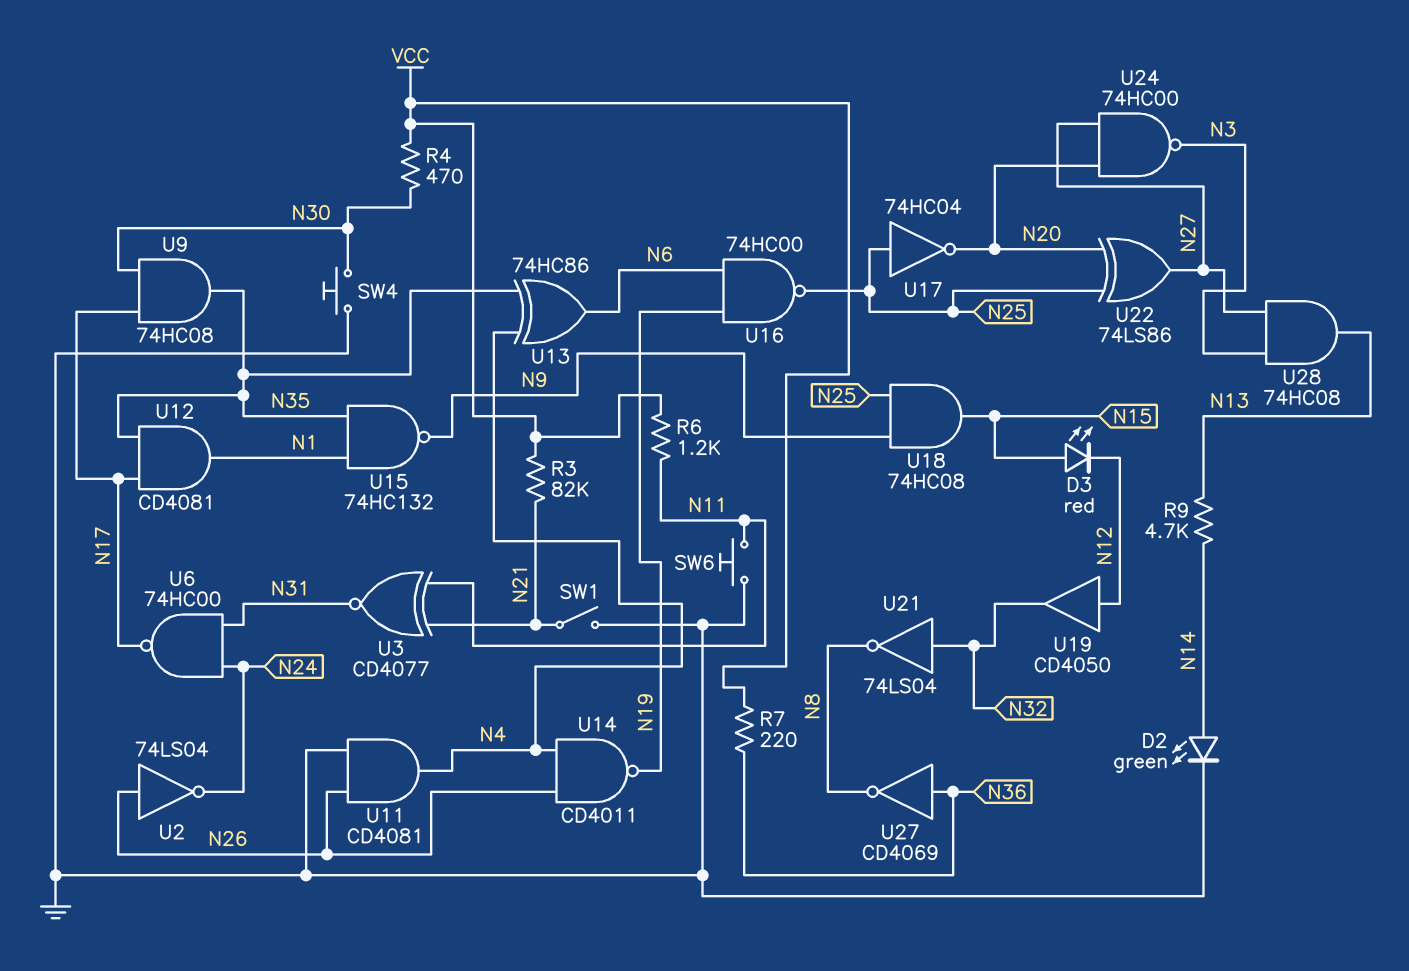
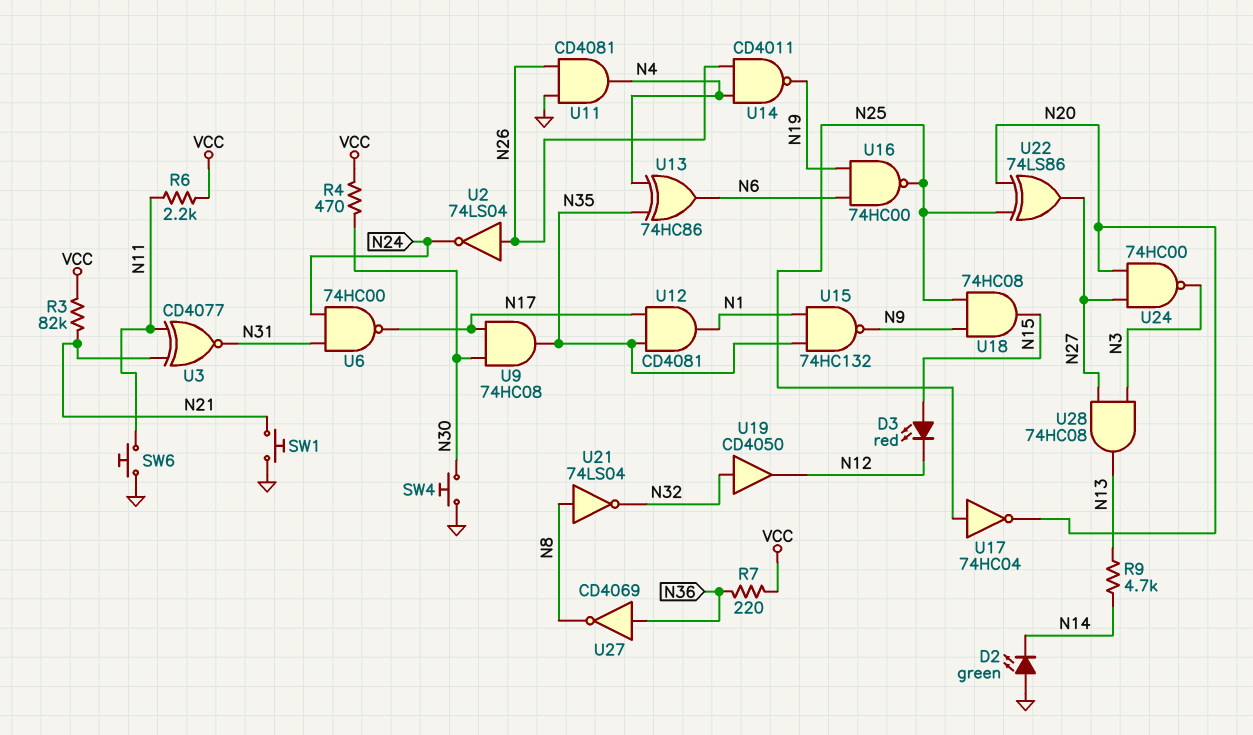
D2: LED green (A N14, K GND) -> LED green (A GND, K N14)
R6: 1.2k (N11, VCC) -> 2.2k (N11, VCC)
SW1: switch (GND, N21) -> button (GND, N21)
U19: buffer CD4050 (in N12, out N32) -> buffer CD4050 (in N32, out N12)
U21: NOT 74LS04 (in N32, out N8) -> NOT 74LS04 (in N8, out N32)

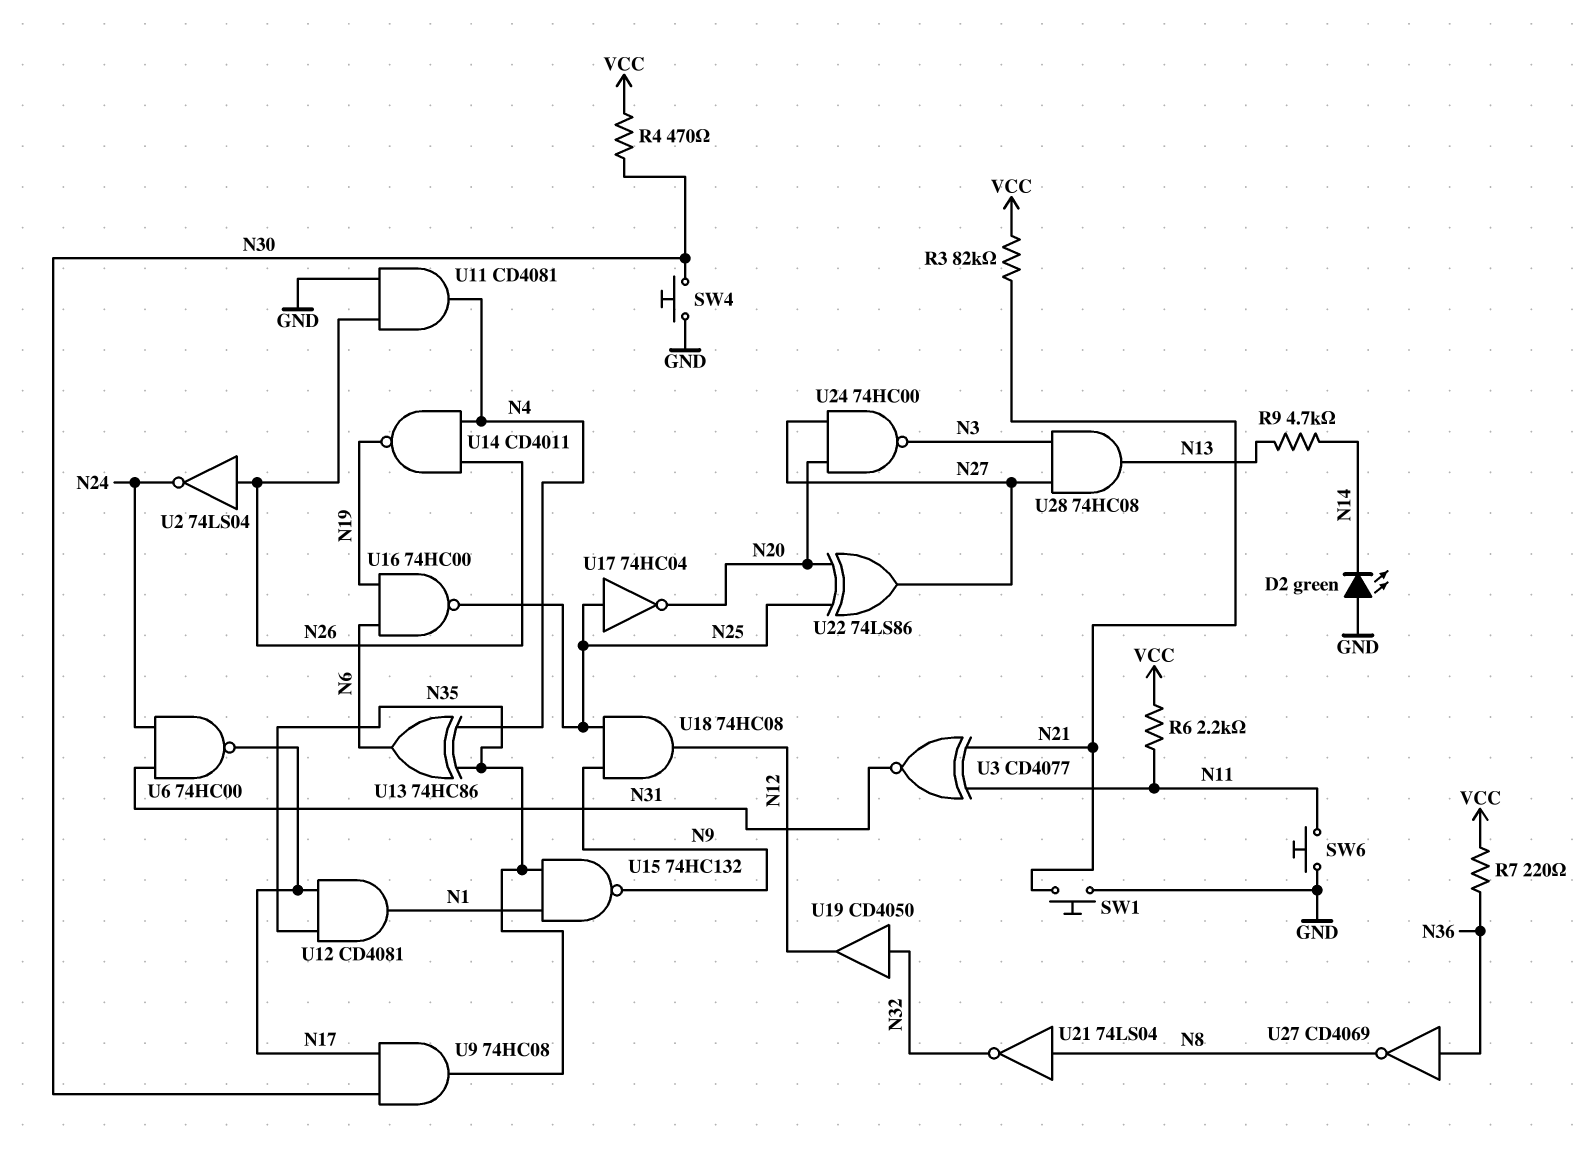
D3: LED red (A N15, K N12) -> none
U18: AND 74HC08 (in N9, in N25, out N15) -> AND 74HC08 (in N9, in N25, out N12)

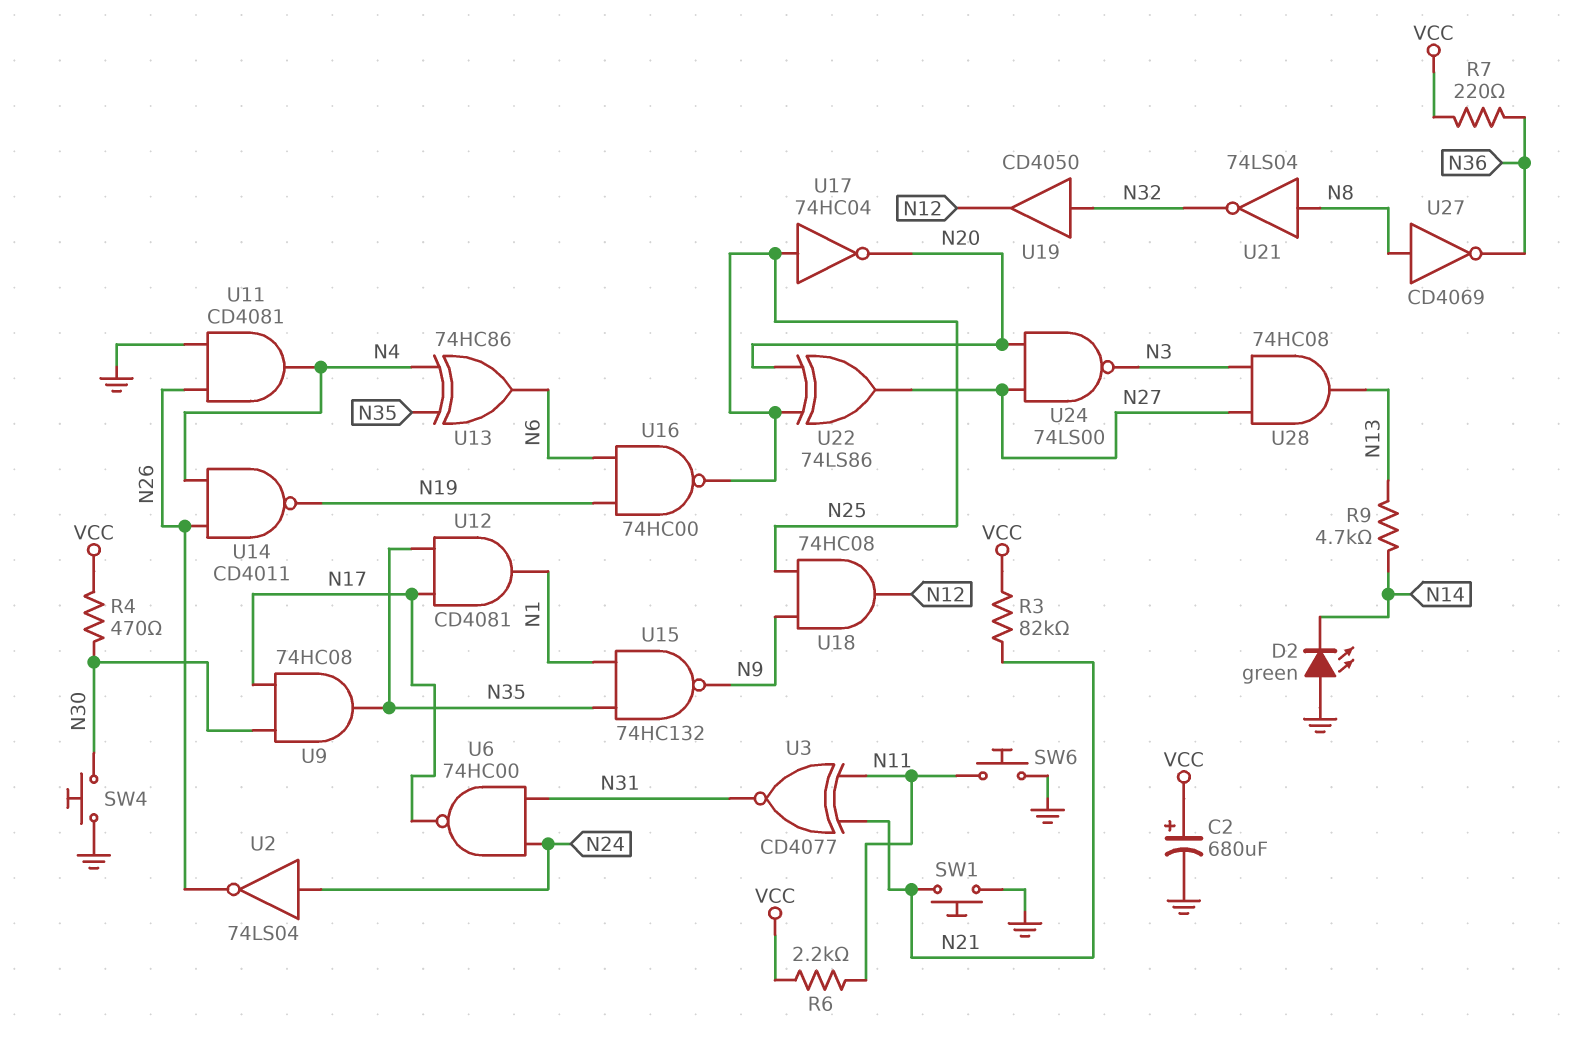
C2: none -> 680uF (plus VCC, minus GND)
U2: NOT 74LS04 (in N26, out N24) -> NOT 74LS04 (in N24, out N26)
U24: NAND 74HC00 (in N20, in N27, out N3) -> NAND 74LS00 (in N20, in N27, out N3)
U27: NOT CD4069 (in N36, out N8) -> NOT CD4069 (in N8, out N36)

